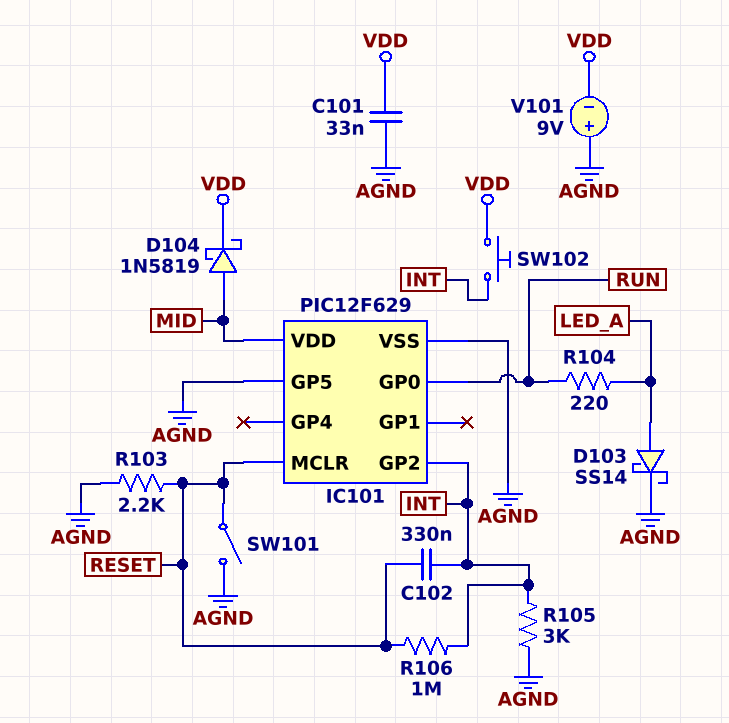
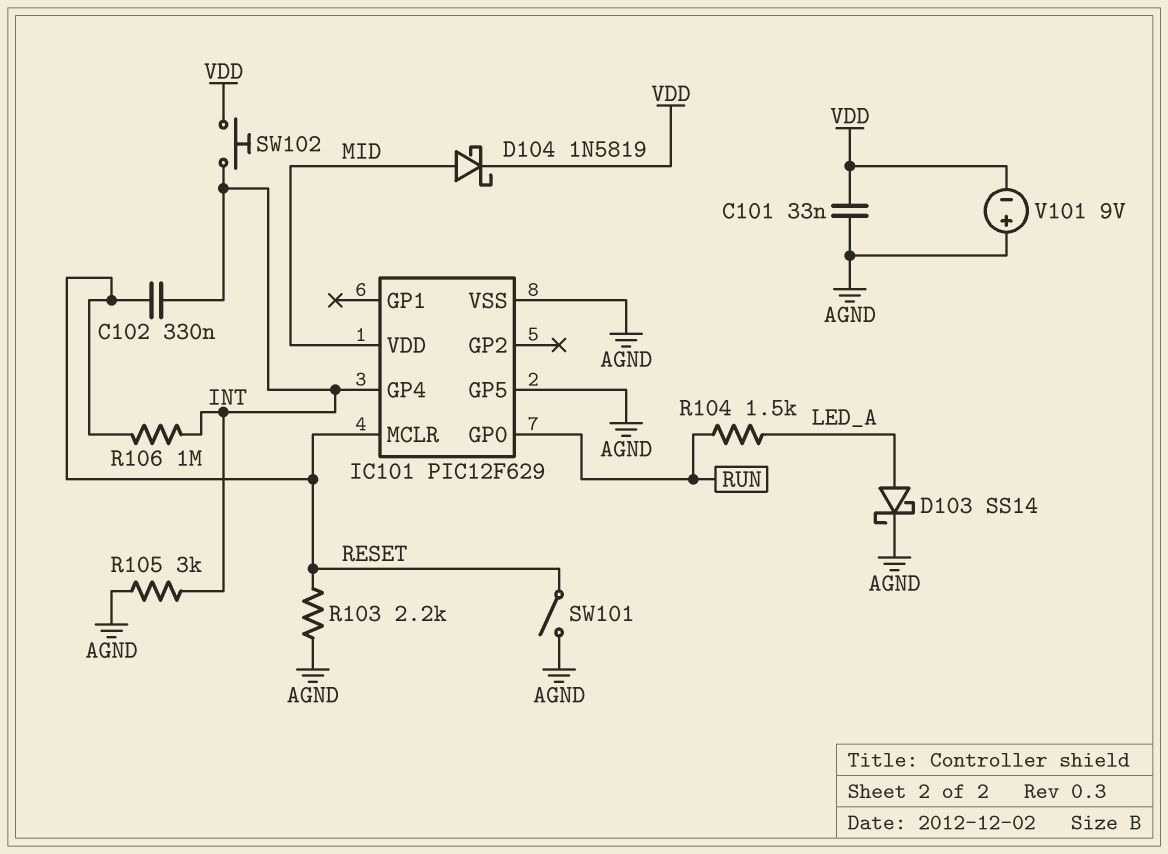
IC101 pin GP2: INT -> none
IC101 pin GP4: none -> INT
R104: 220 (LED_A, RUN) -> 1.5k (LED_A, RUN)

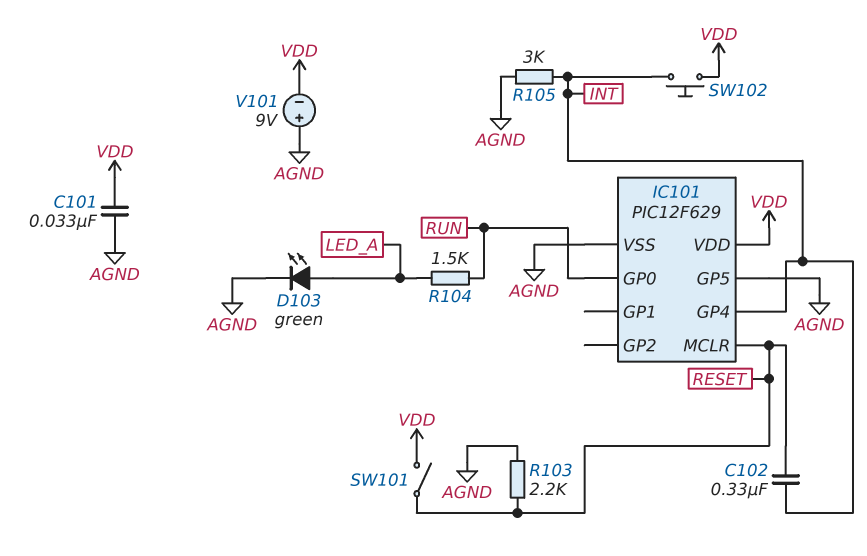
D103: schottky SS14 (A LED_A, K AGND) -> LED green (A LED_A, K AGND)
D104: schottky 1N5819 (A MID, K VDD) -> none
IC101 pin VDD: MID -> VDD
R106: 1M (INT, RESET) -> none
SW101: switch (AGND, RESET) -> switch (RESET, VDD)

